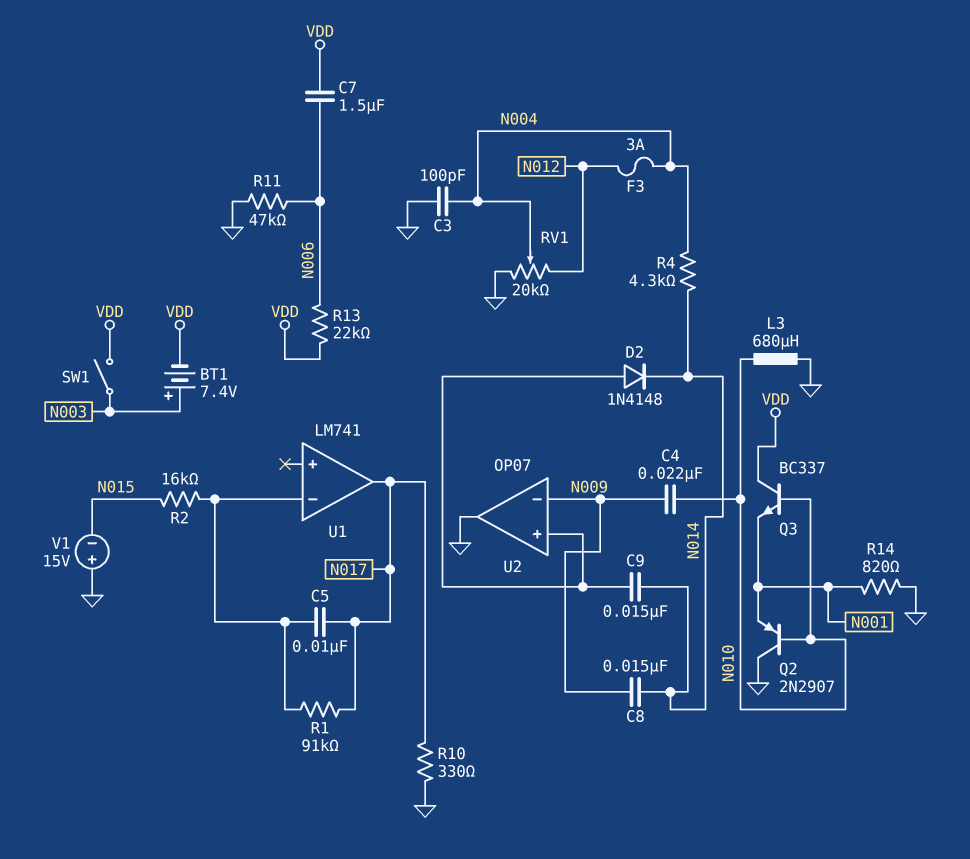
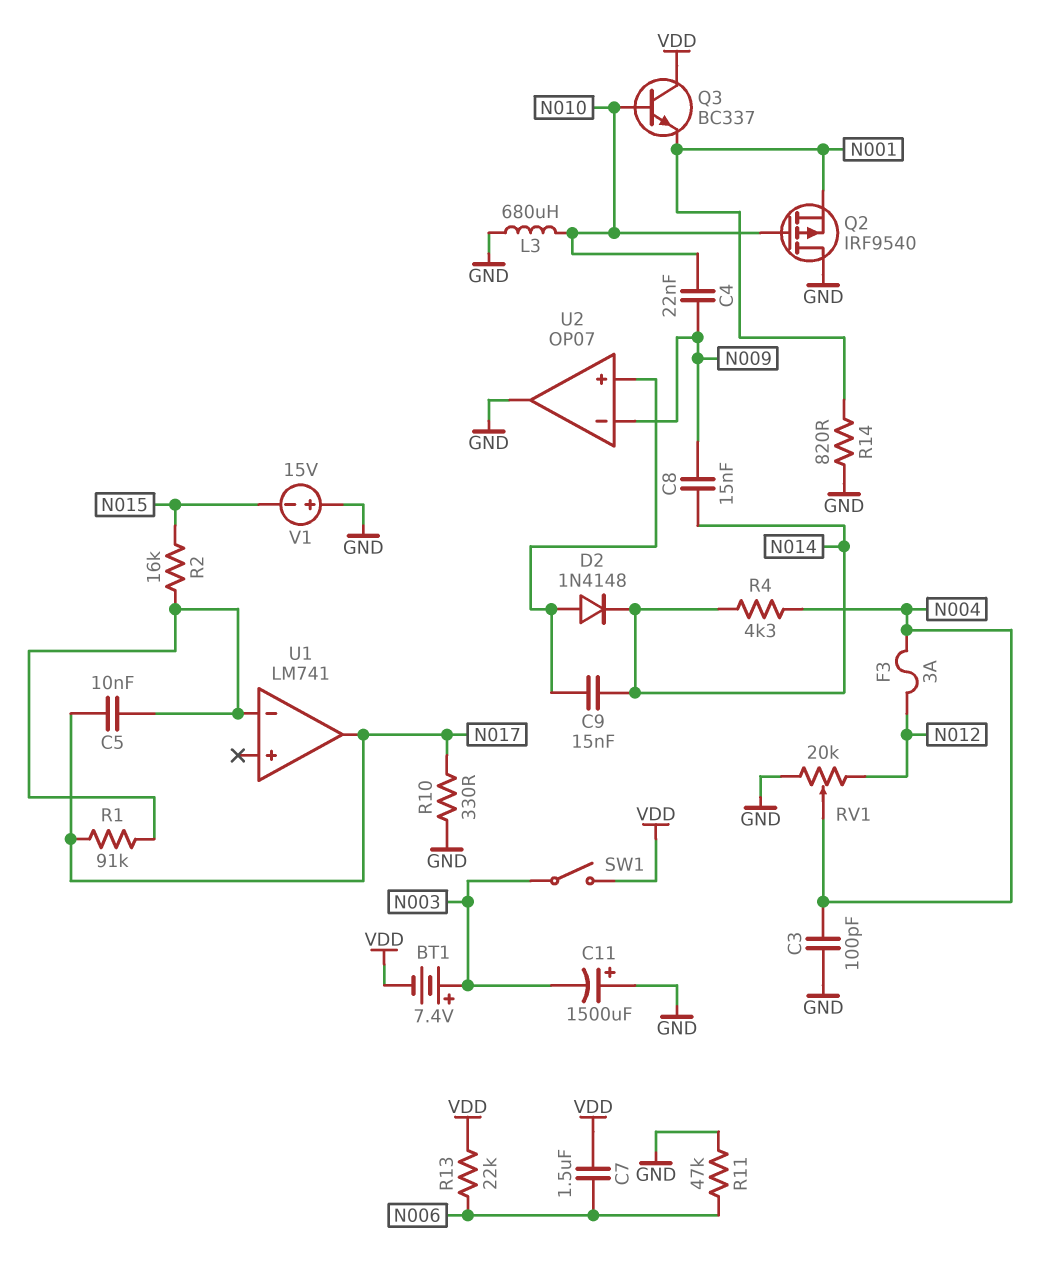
C11: none -> 1500uF (plus GND, minus N003)
Q2: PNP 2N2907 (B N010, C GND, E N001) -> PMOS IRF9540 (G N010, D GND, S N001)

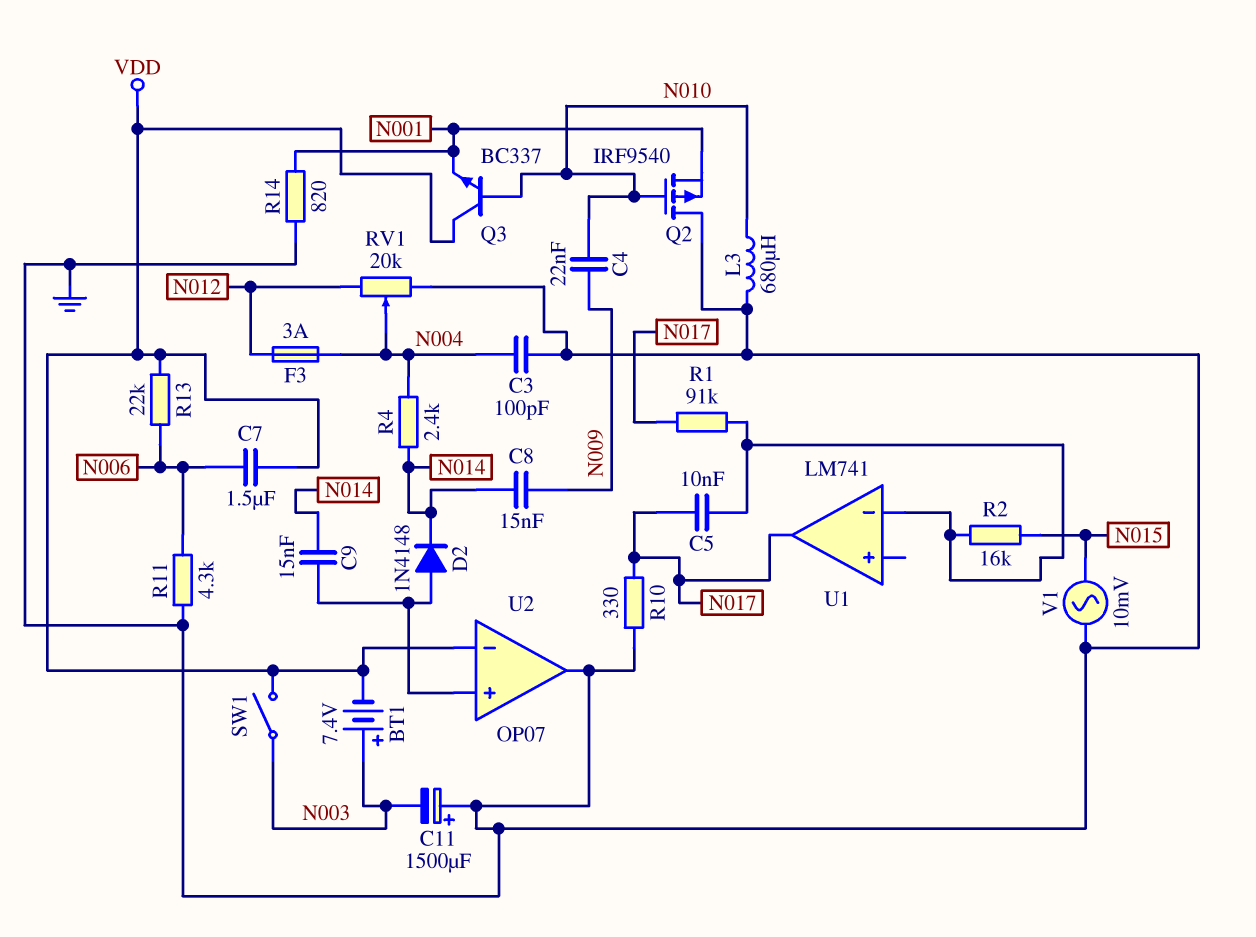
R4: 4.3k (N004, N014) -> 2.4k (N004, N014)
R11: 47k (GND, N006) -> 4.3k (GND, N006)
U2 pin in-: N009 -> VDD
V1: 15V (plus GND, minus N015) -> AC 10mV (GND, N015)

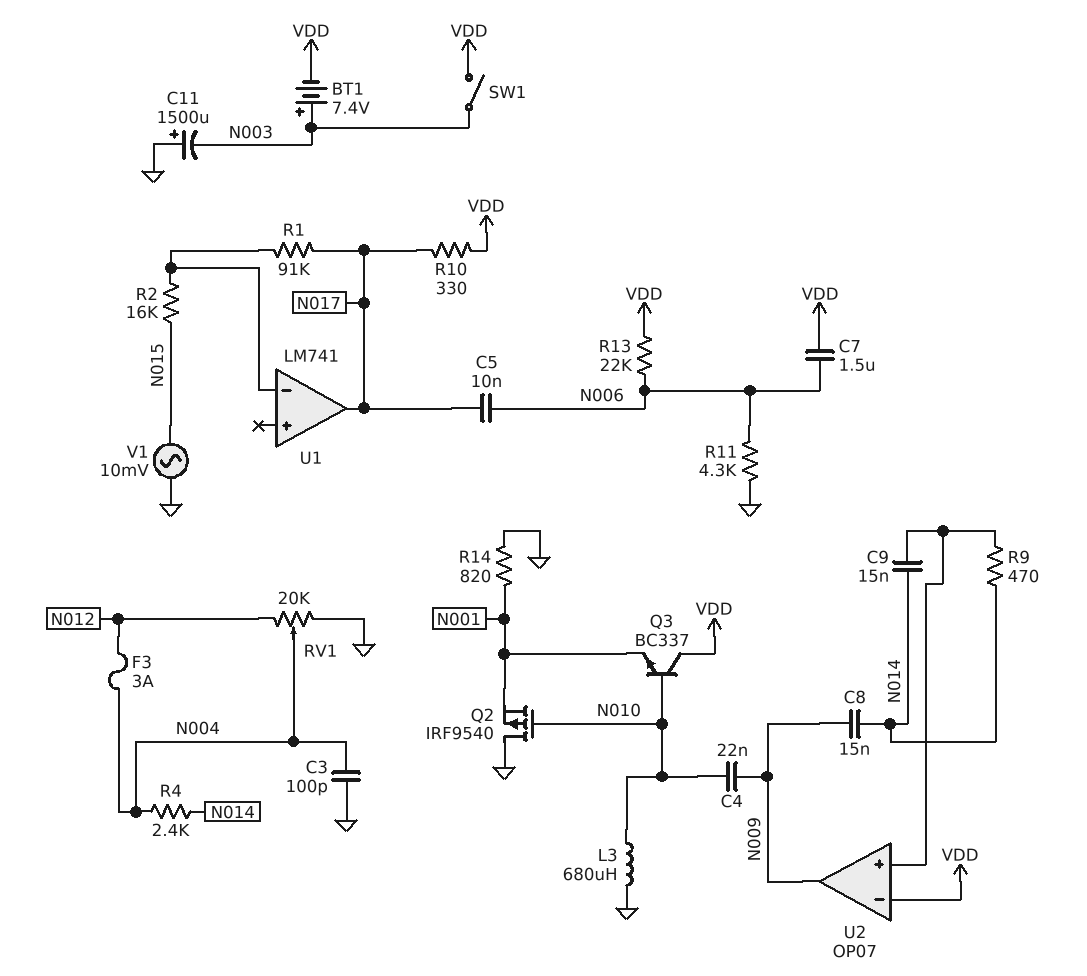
C5: 10nF (N017, U1/in-) -> 10nF (N006, N017)
D2: diode 1N4148 (A U2/in+, K N014) -> none
R9: none -> 470 (N014, U2/in+)
R10: 330 (GND, N017) -> 330 (N017, VDD)
U2 pin out: GND -> N009

